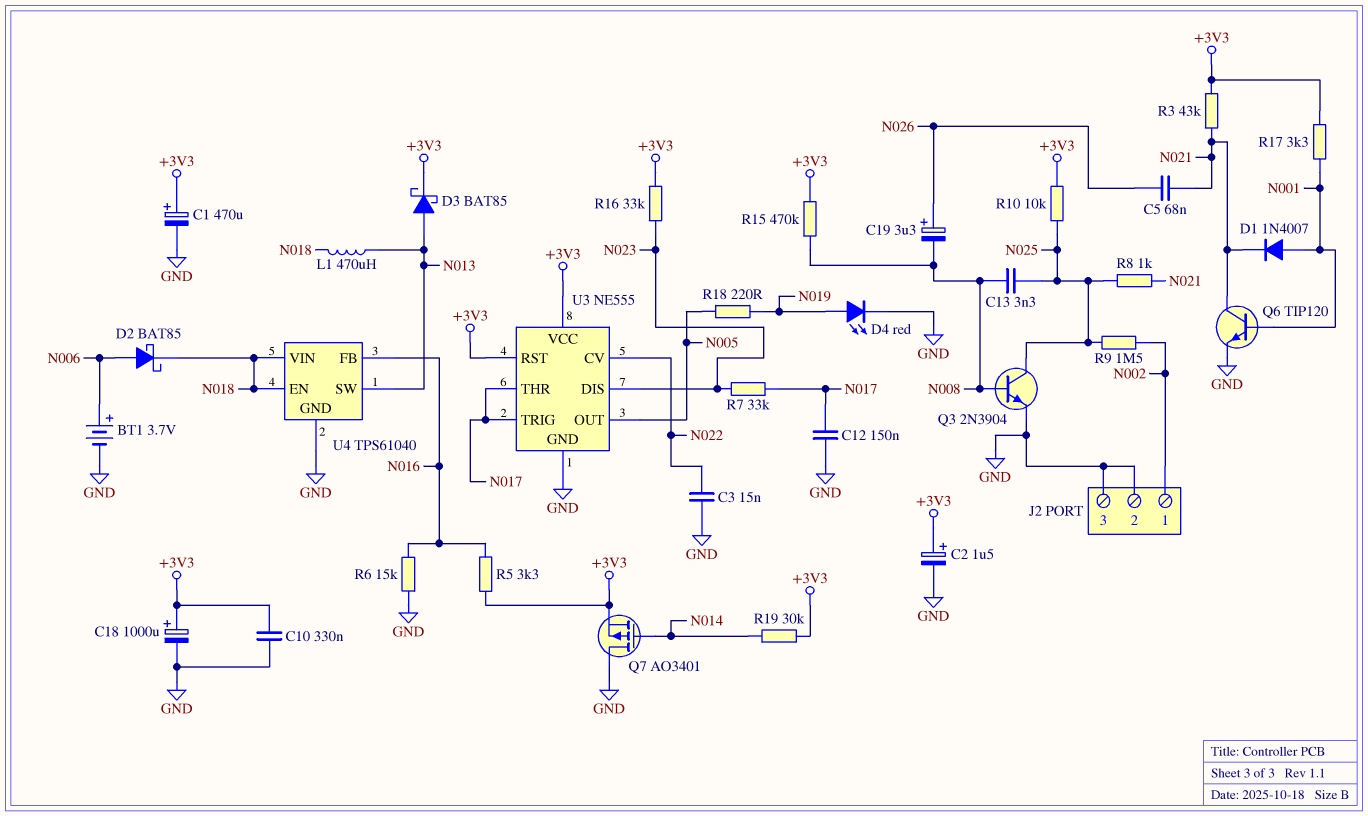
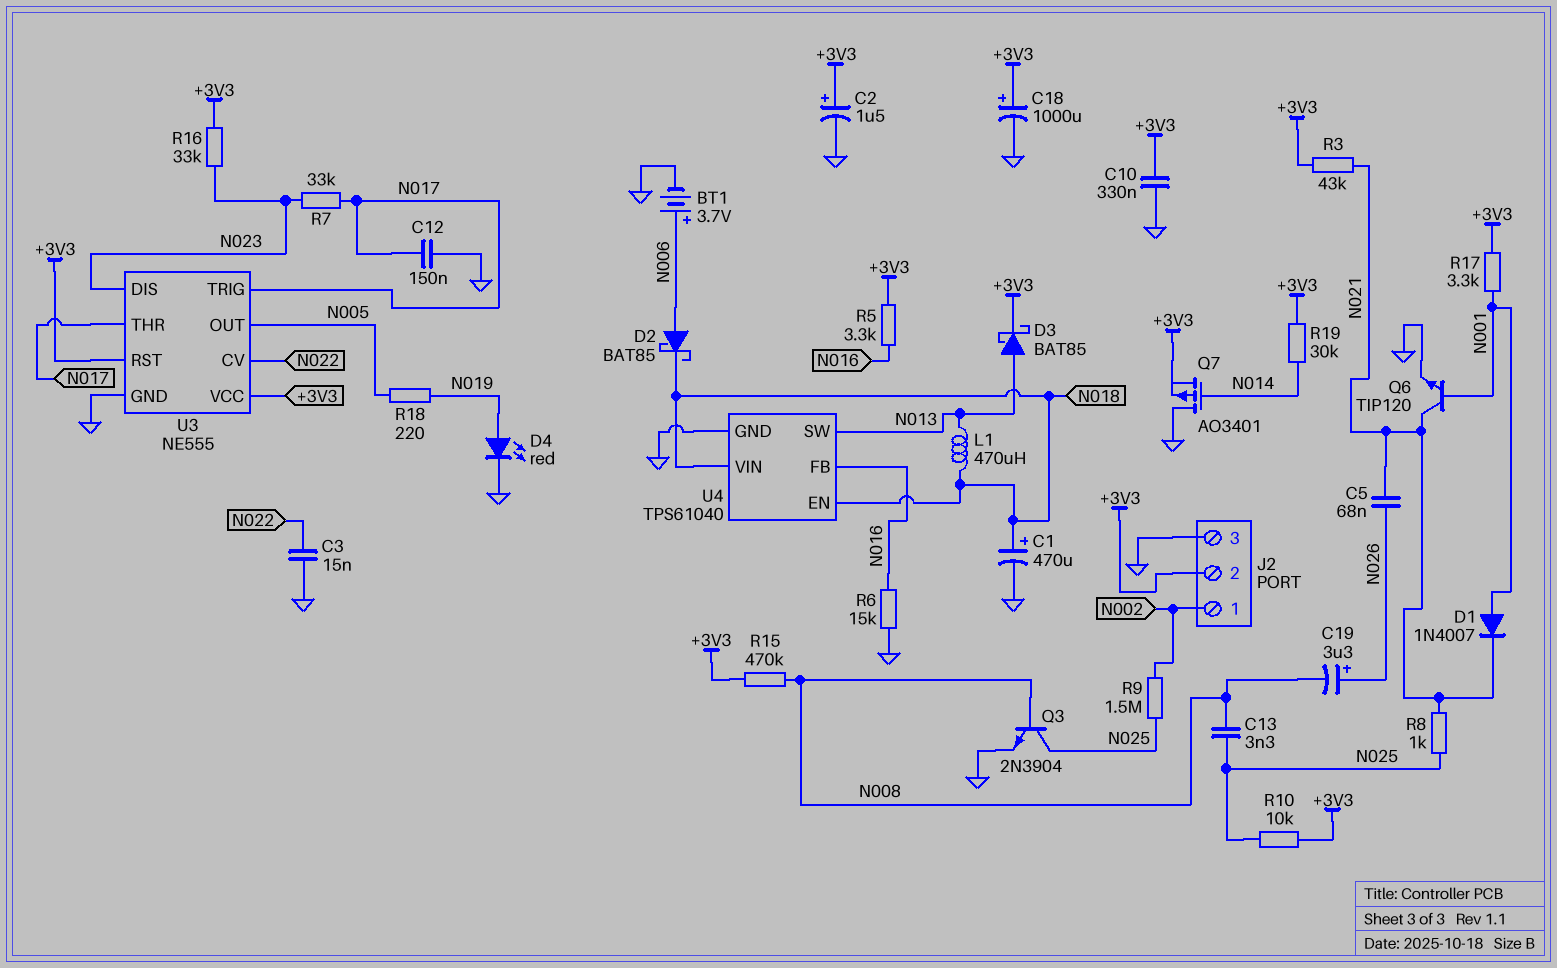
C1: 470uF (plus +3V3, minus GND) -> 470uF (plus N018, minus GND)
J2 pin 2: GND -> +3V3

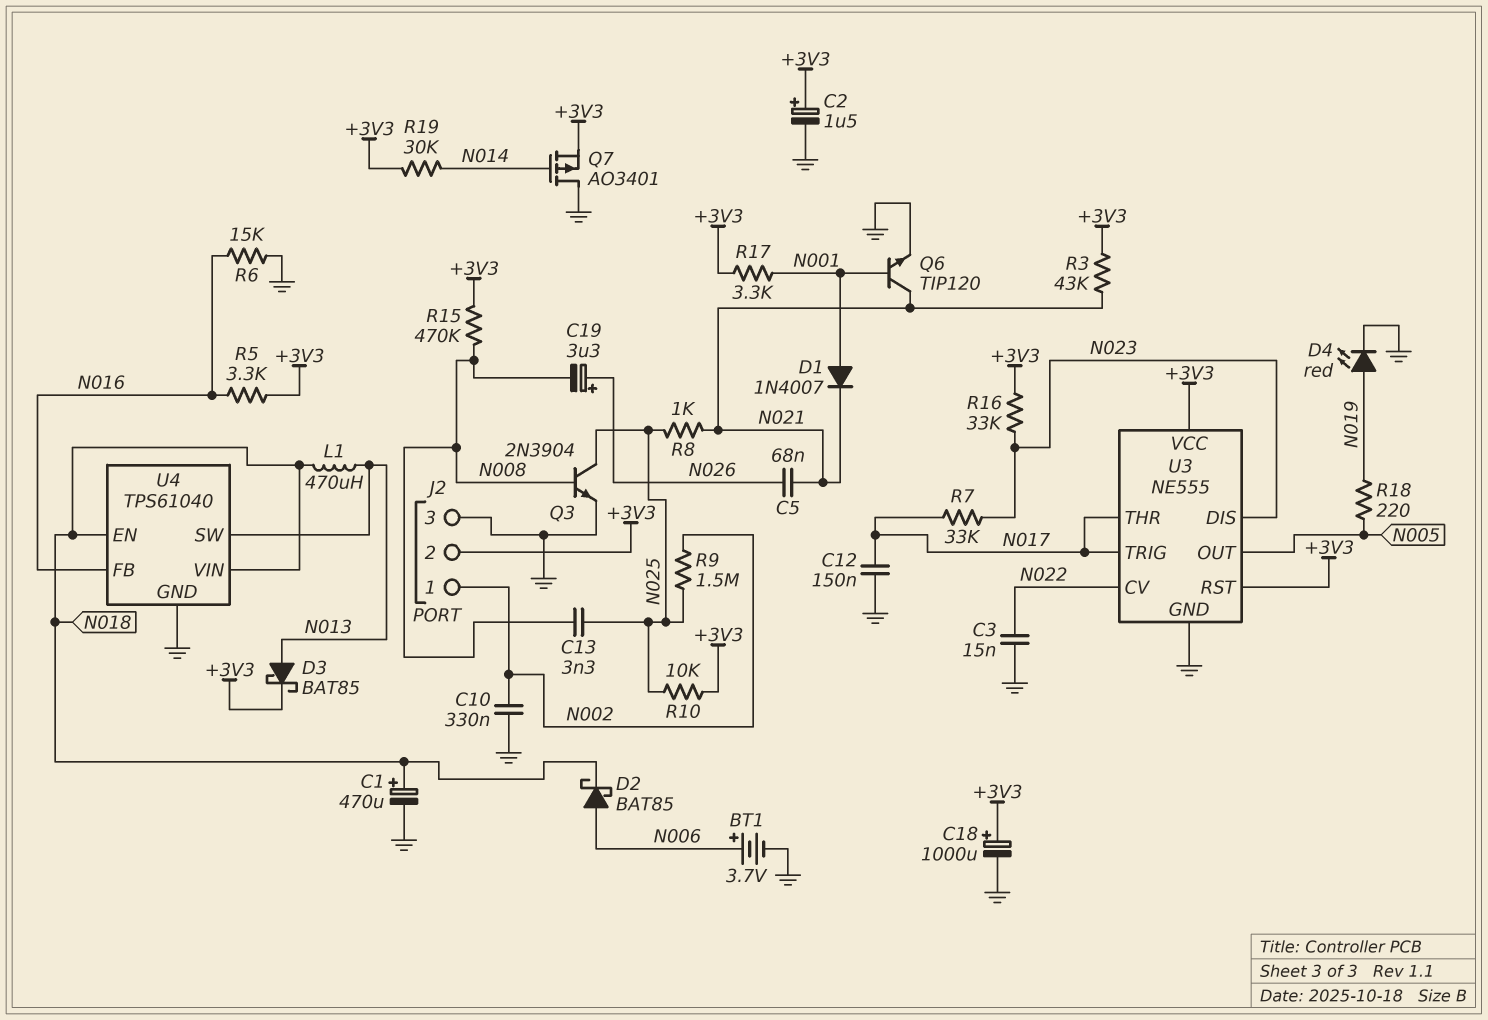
C10: 330nF (+3V3, GND) -> 330nF (GND, N002)

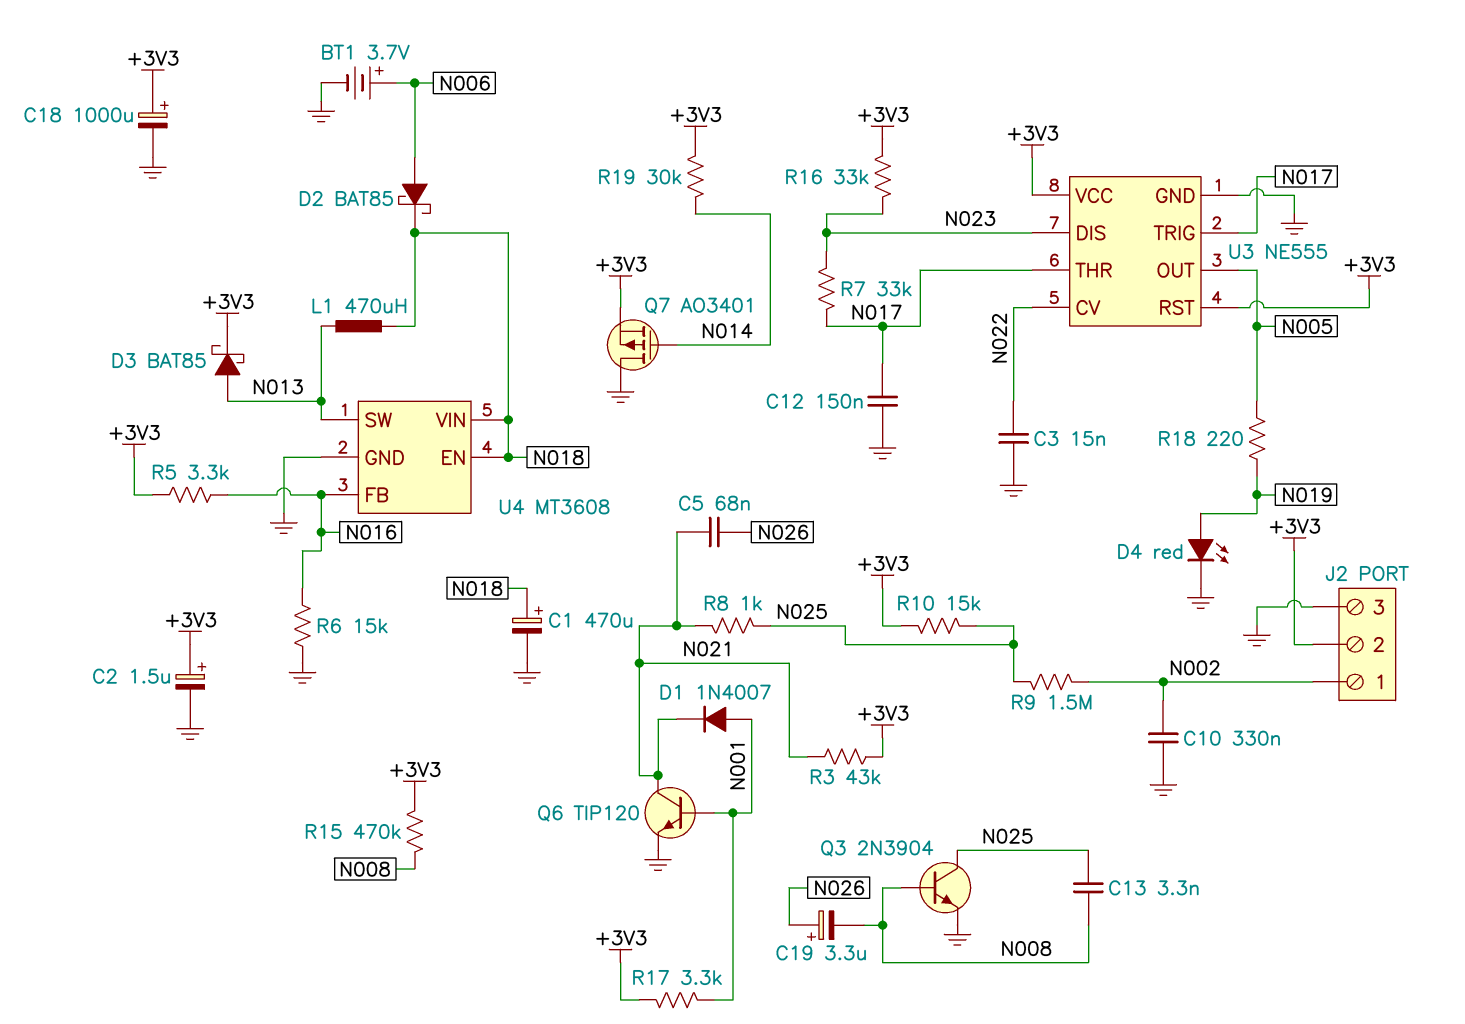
R10: 10k (+3V3, N025) -> 15k (+3V3, N025)
U4: TPS61040 -> MT3608

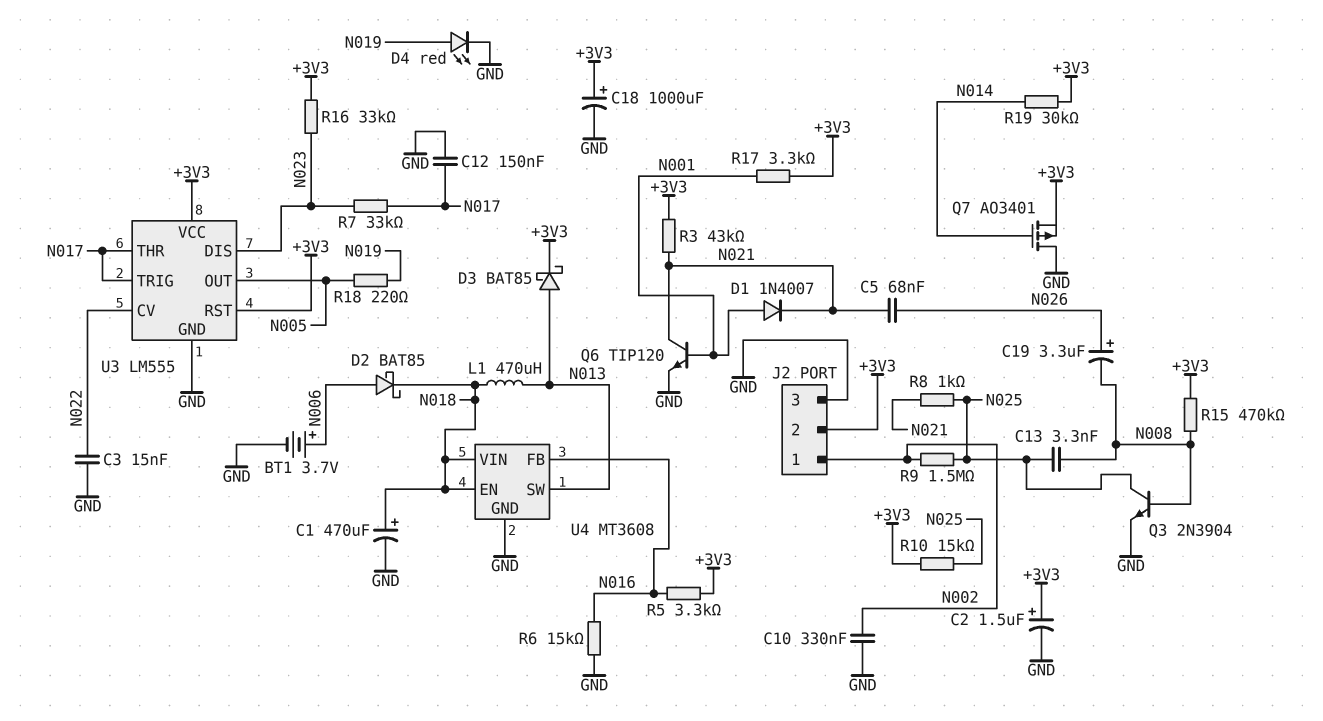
U3: NE555 -> LM555

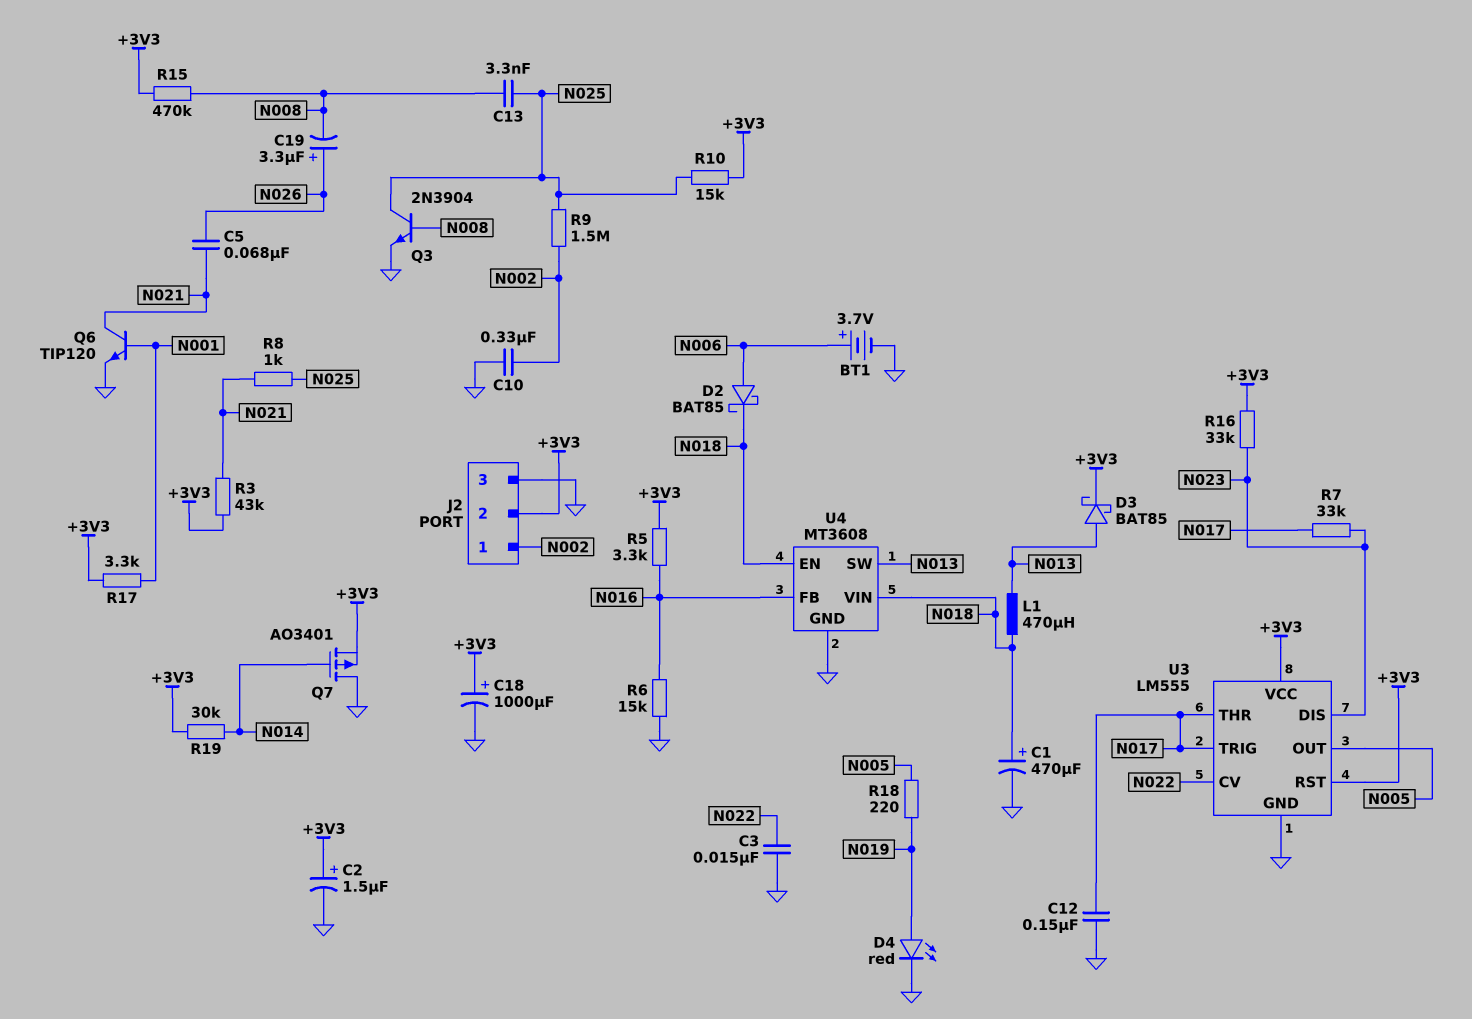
D1: diode 1N4007 (A N001, K N021) -> none

